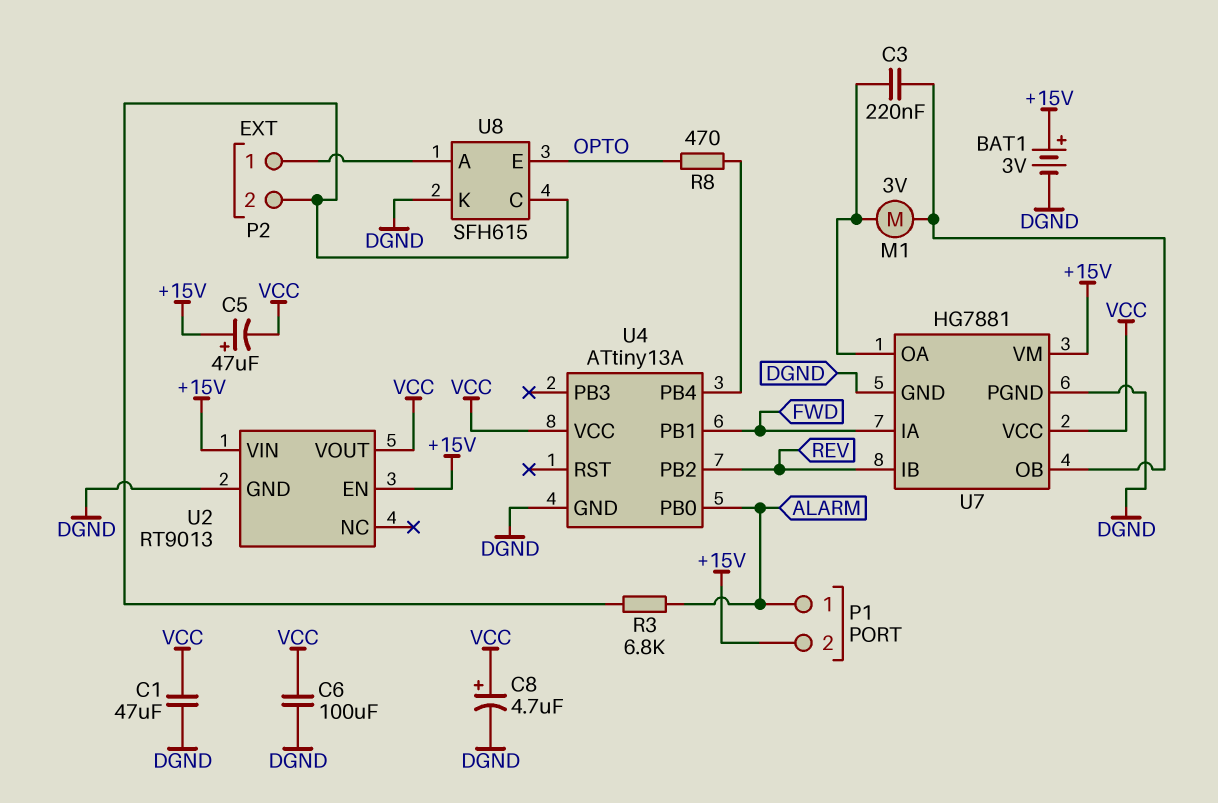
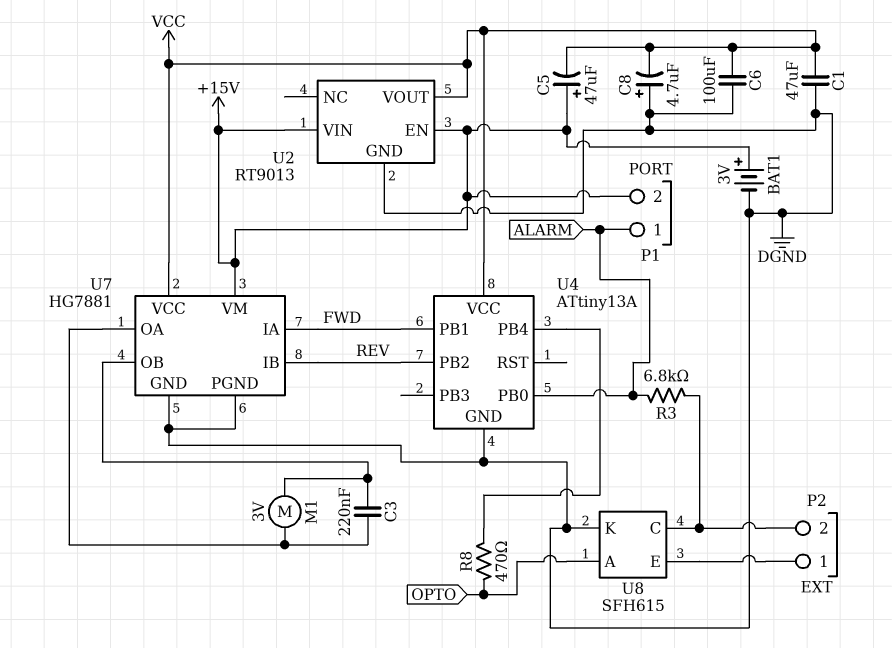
C8: 4.7uF (plus VCC, minus DGND) -> 4.7uF (plus DGND, minus VCC)
U8 pin A: P2/1 -> OPTO
U8 pin E: OPTO -> P2/1

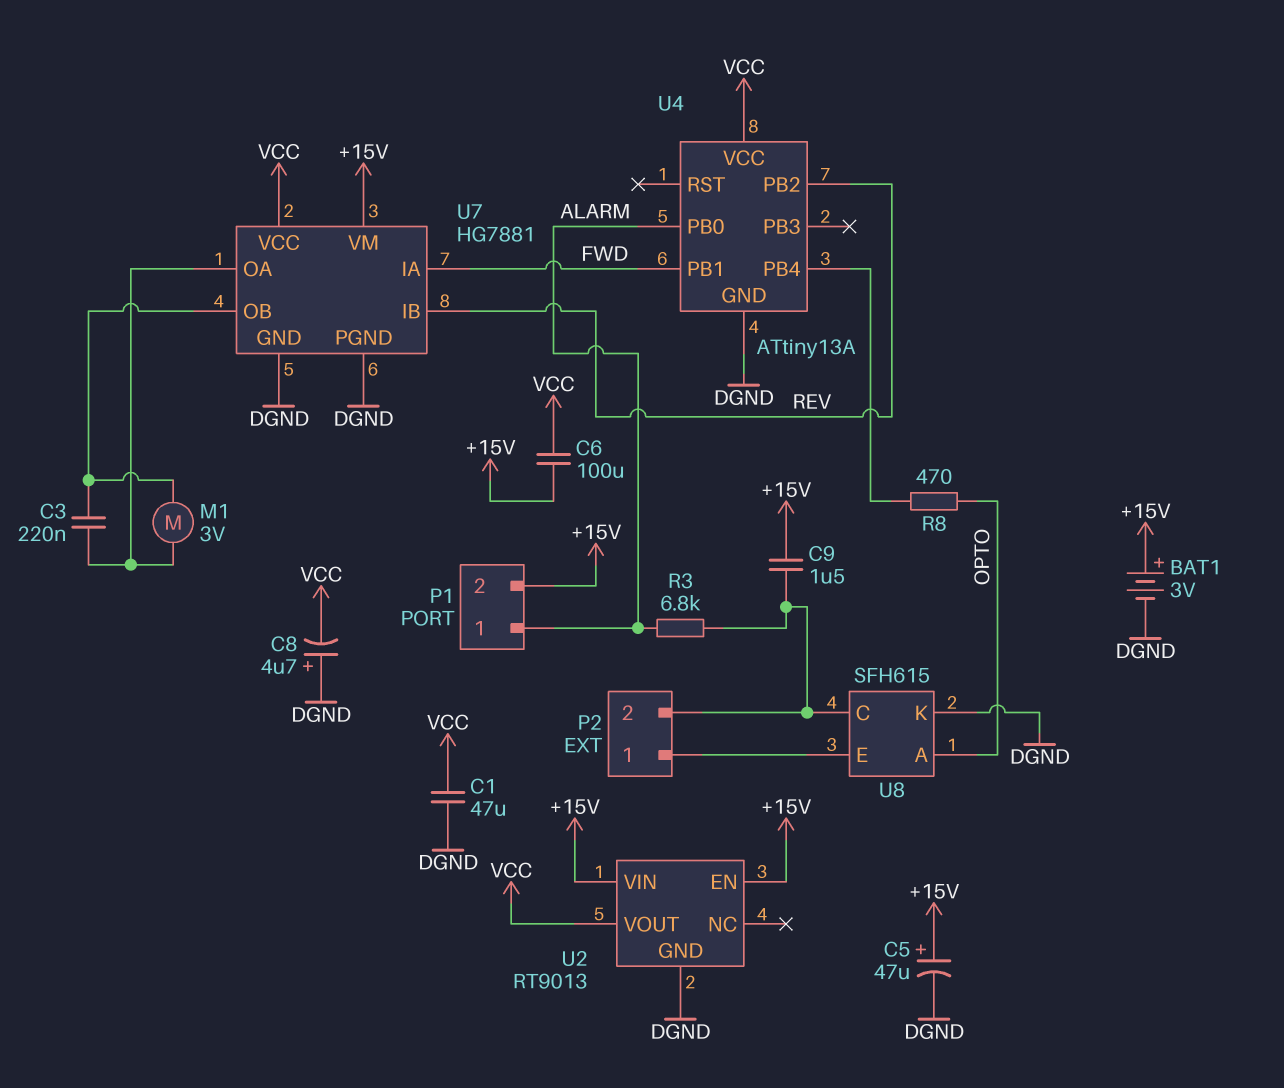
C5: 47uF (plus +15V, minus VCC) -> 47uF (plus +15V, minus DGND)
C6: 100uF (DGND, VCC) -> 100uF (+15V, VCC)
C9: none -> 1.5uF (+15V, P2/2)

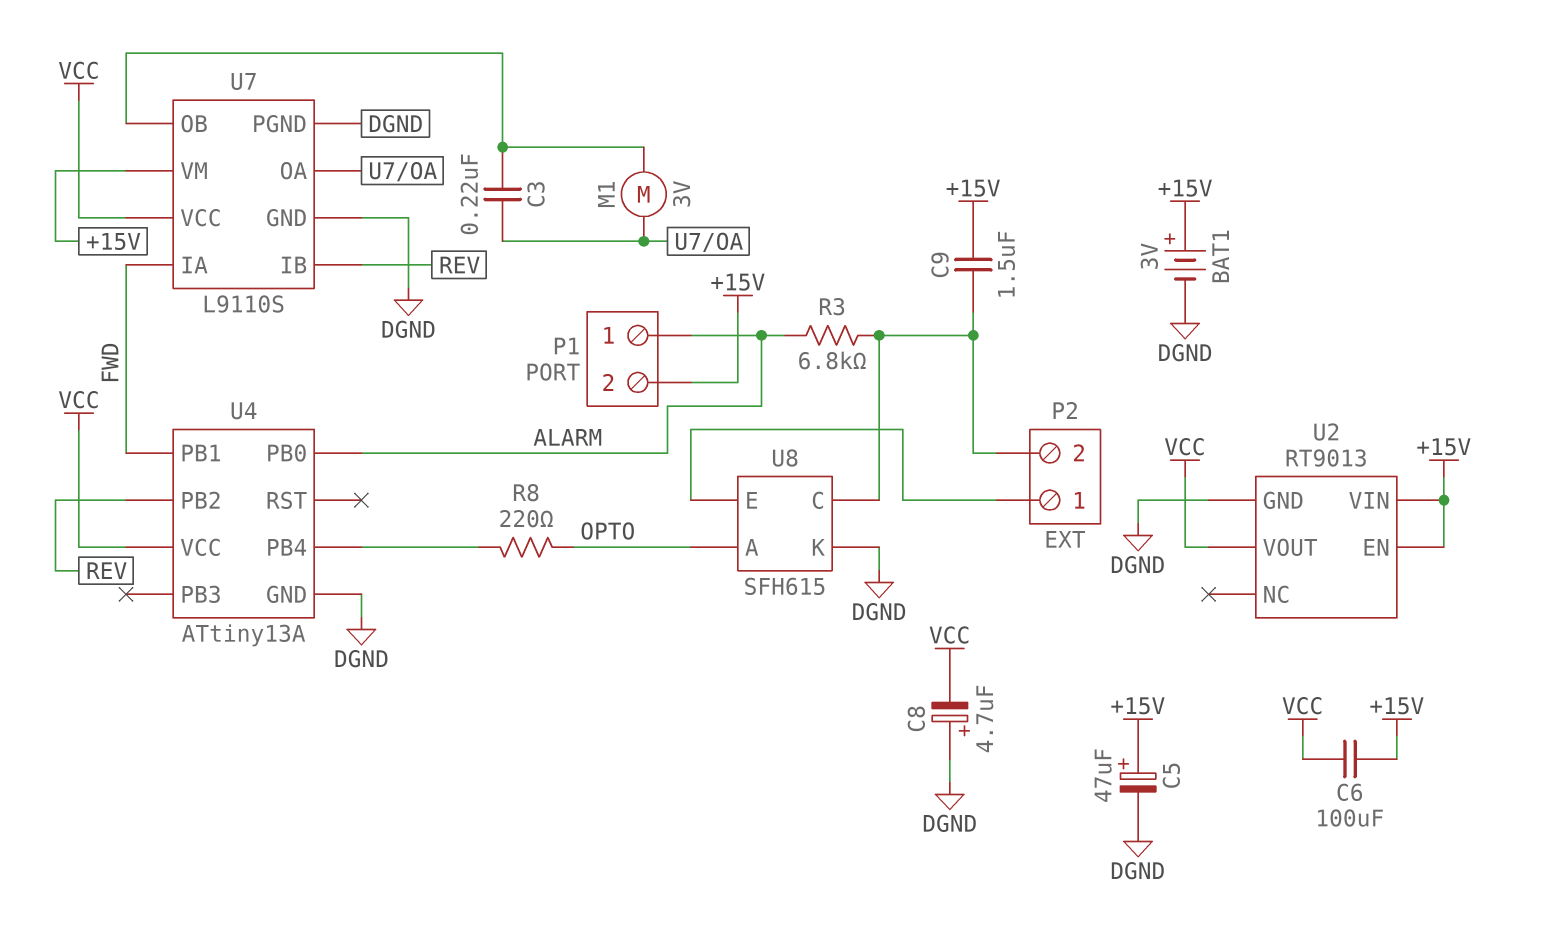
C1: 47uF (DGND, VCC) -> none
R8: 470 (OPTO, U4/PB4) -> 220 (OPTO, U4/PB4)
U7: HG7881 -> L9110S

